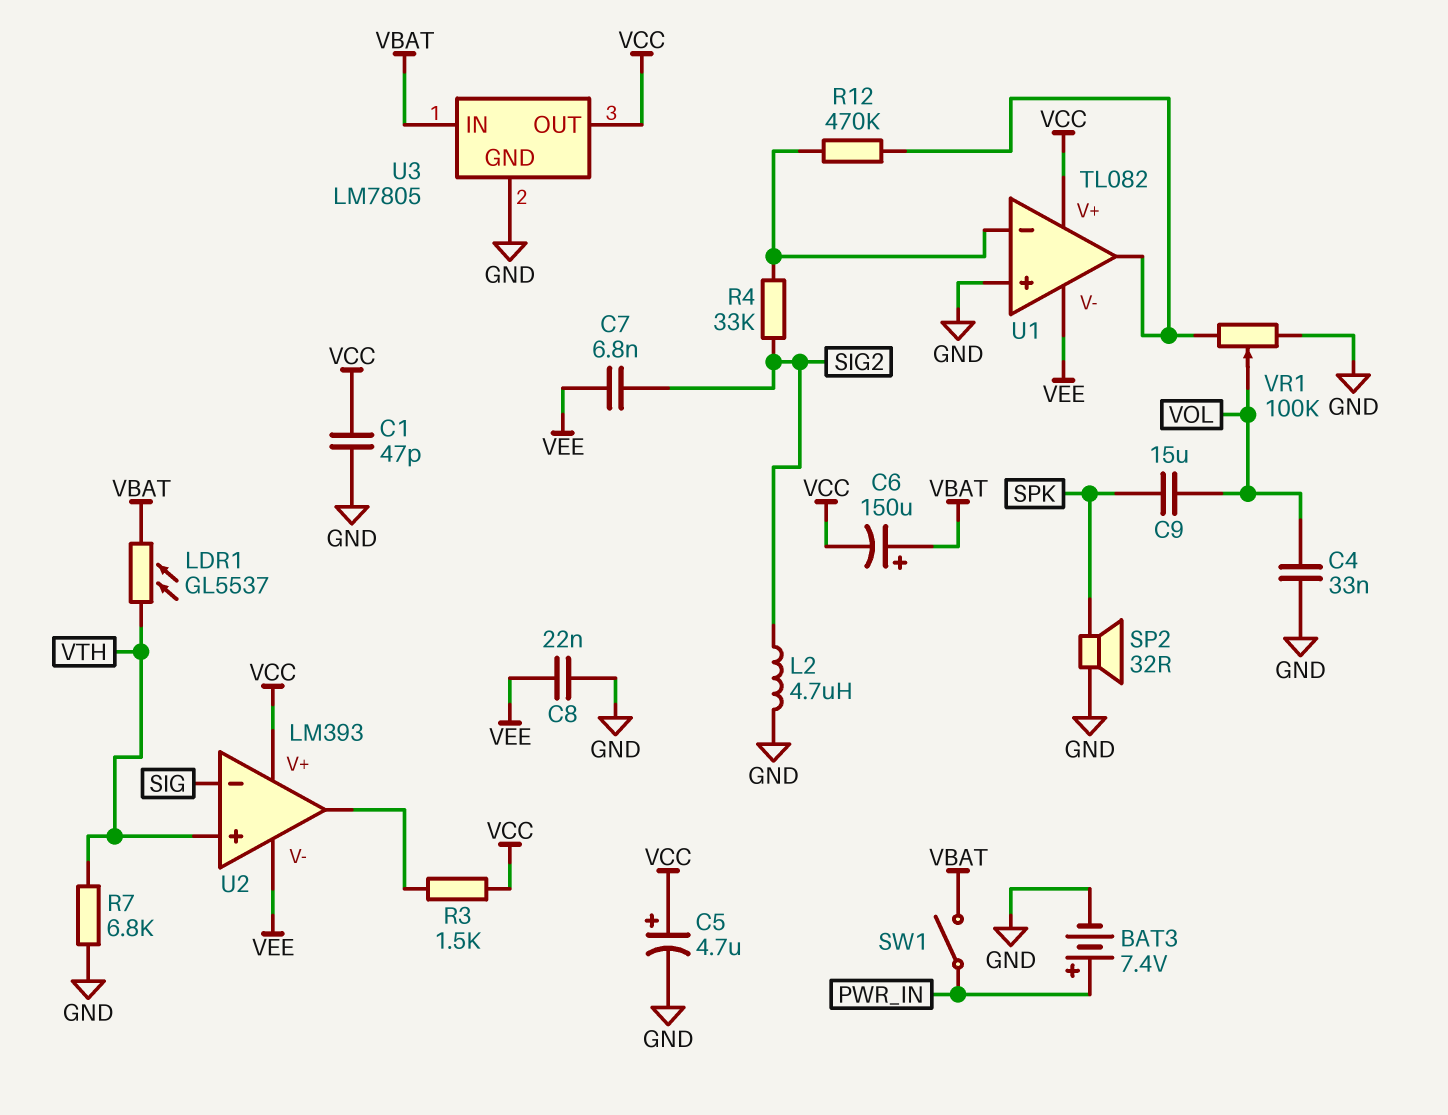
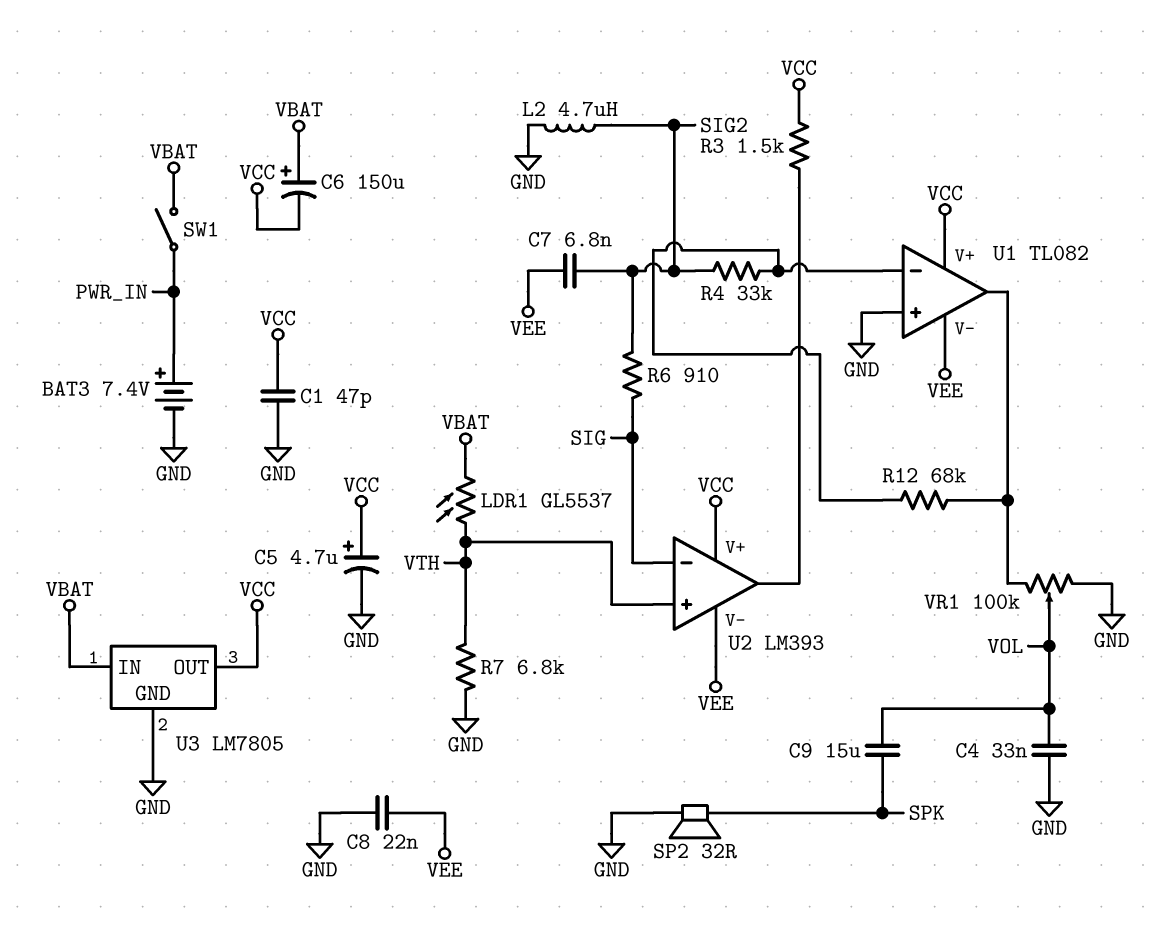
R6: none -> 910 (SIG, SIG2)
R12: 470k (U1/in-, U1/out) -> 68k (U1/in-, U1/out)

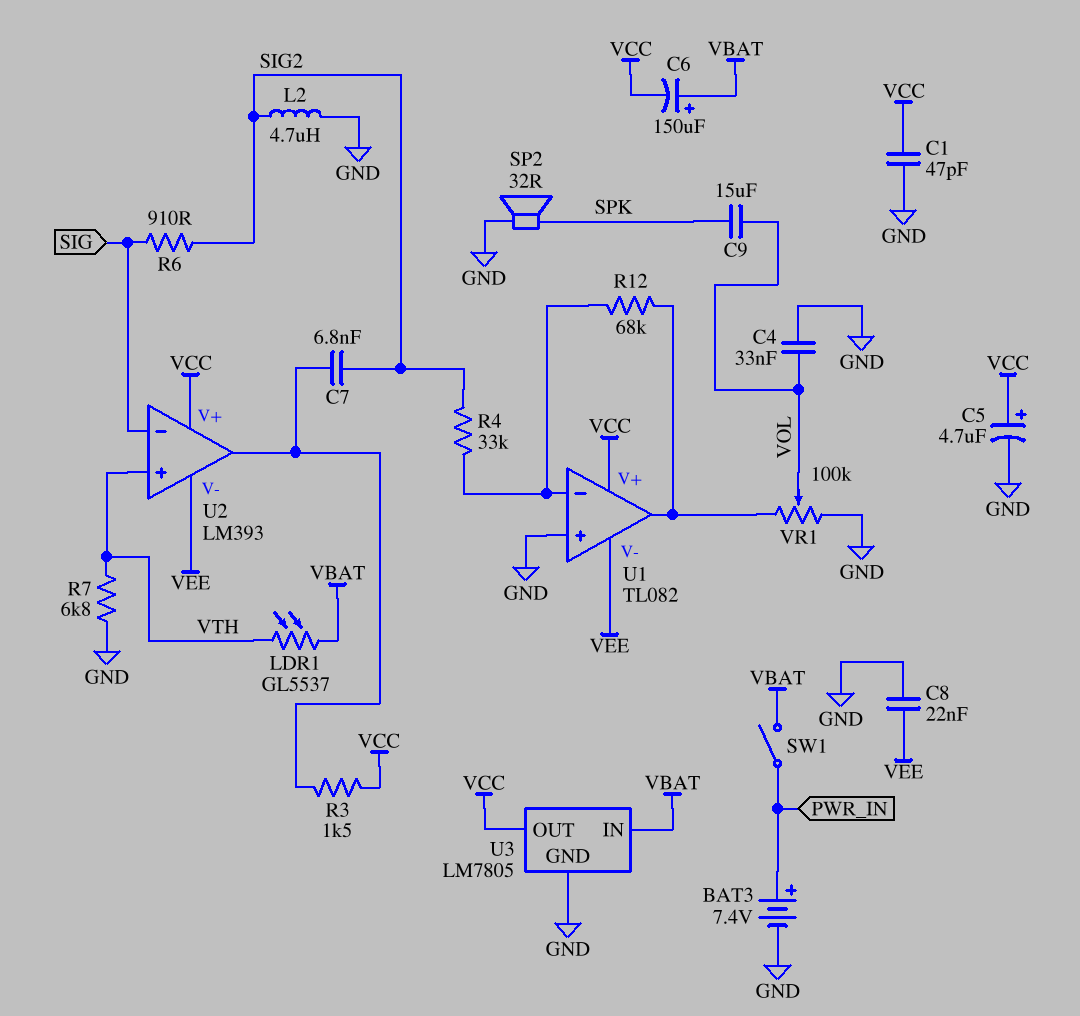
C7: 6.8nF (SIG2, VEE) -> 6.8nF (SIG2, U2/out)

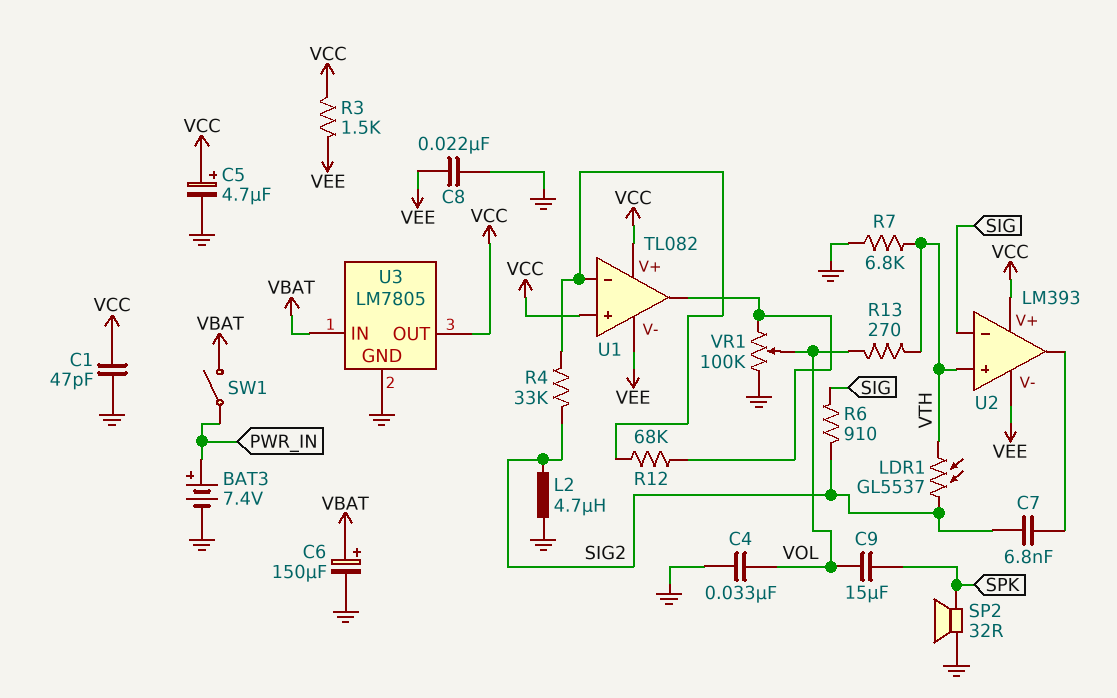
C6: 150uF (plus VBAT, minus VCC) -> 150uF (plus VBAT, minus GND)
LDR1: GL5537 (VBAT, VTH) -> GL5537 (SIG2, VTH)
R3: 1.5k (U2/out, VCC) -> 1.5k (VCC, VEE)
R13: none -> 270 (VOL, VTH)
U1 pin in+: GND -> VCC

